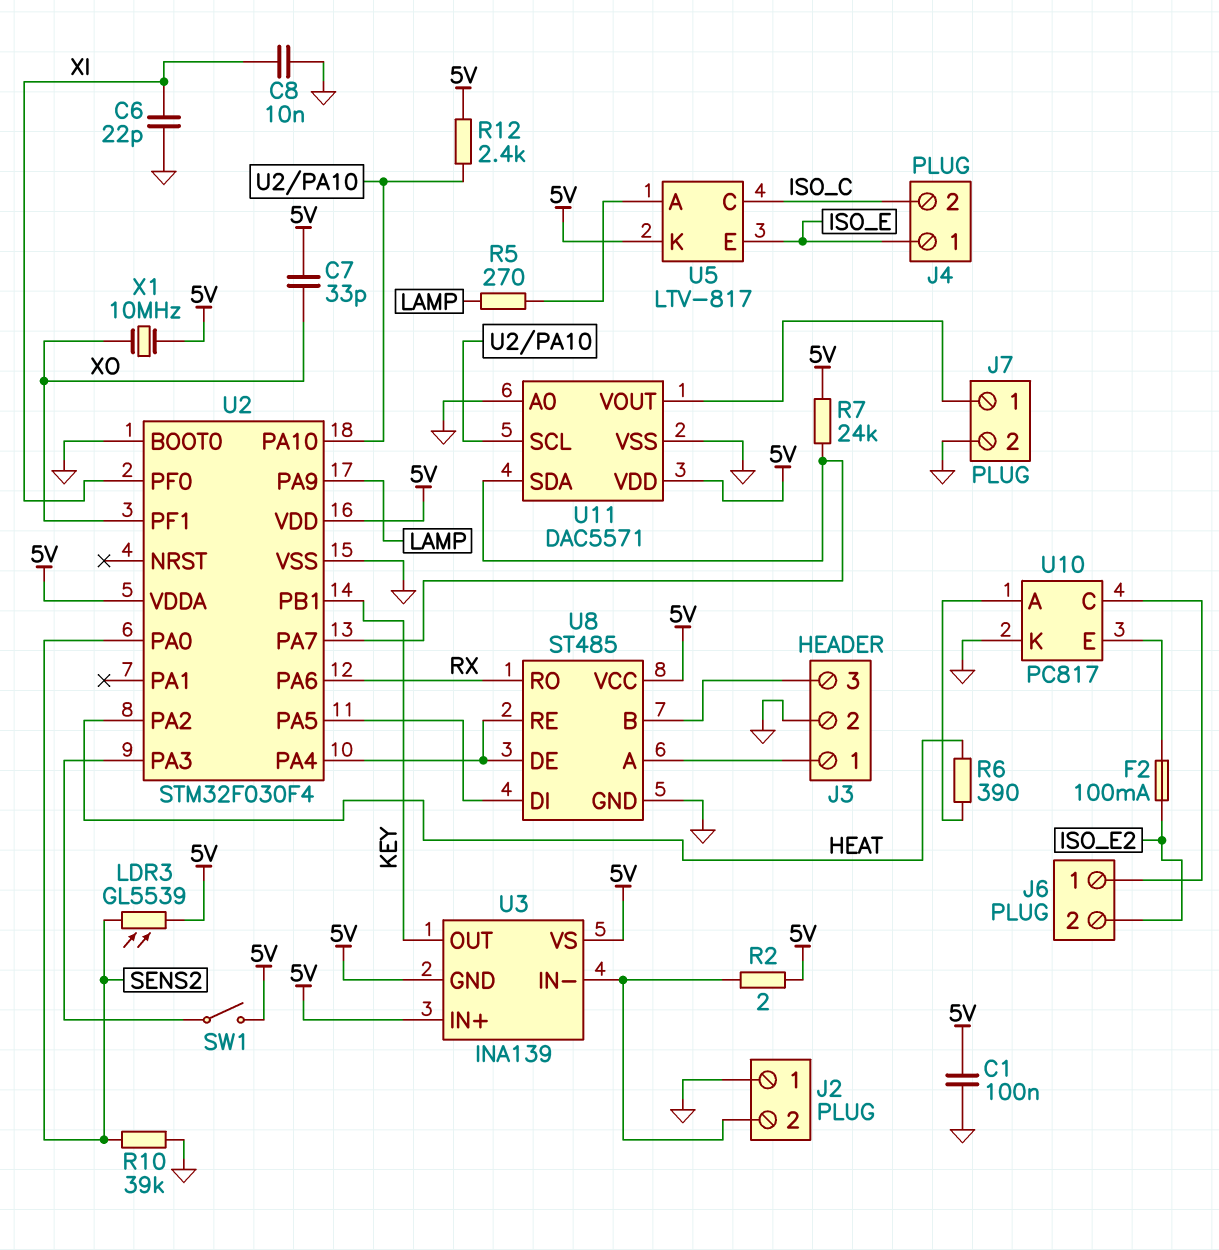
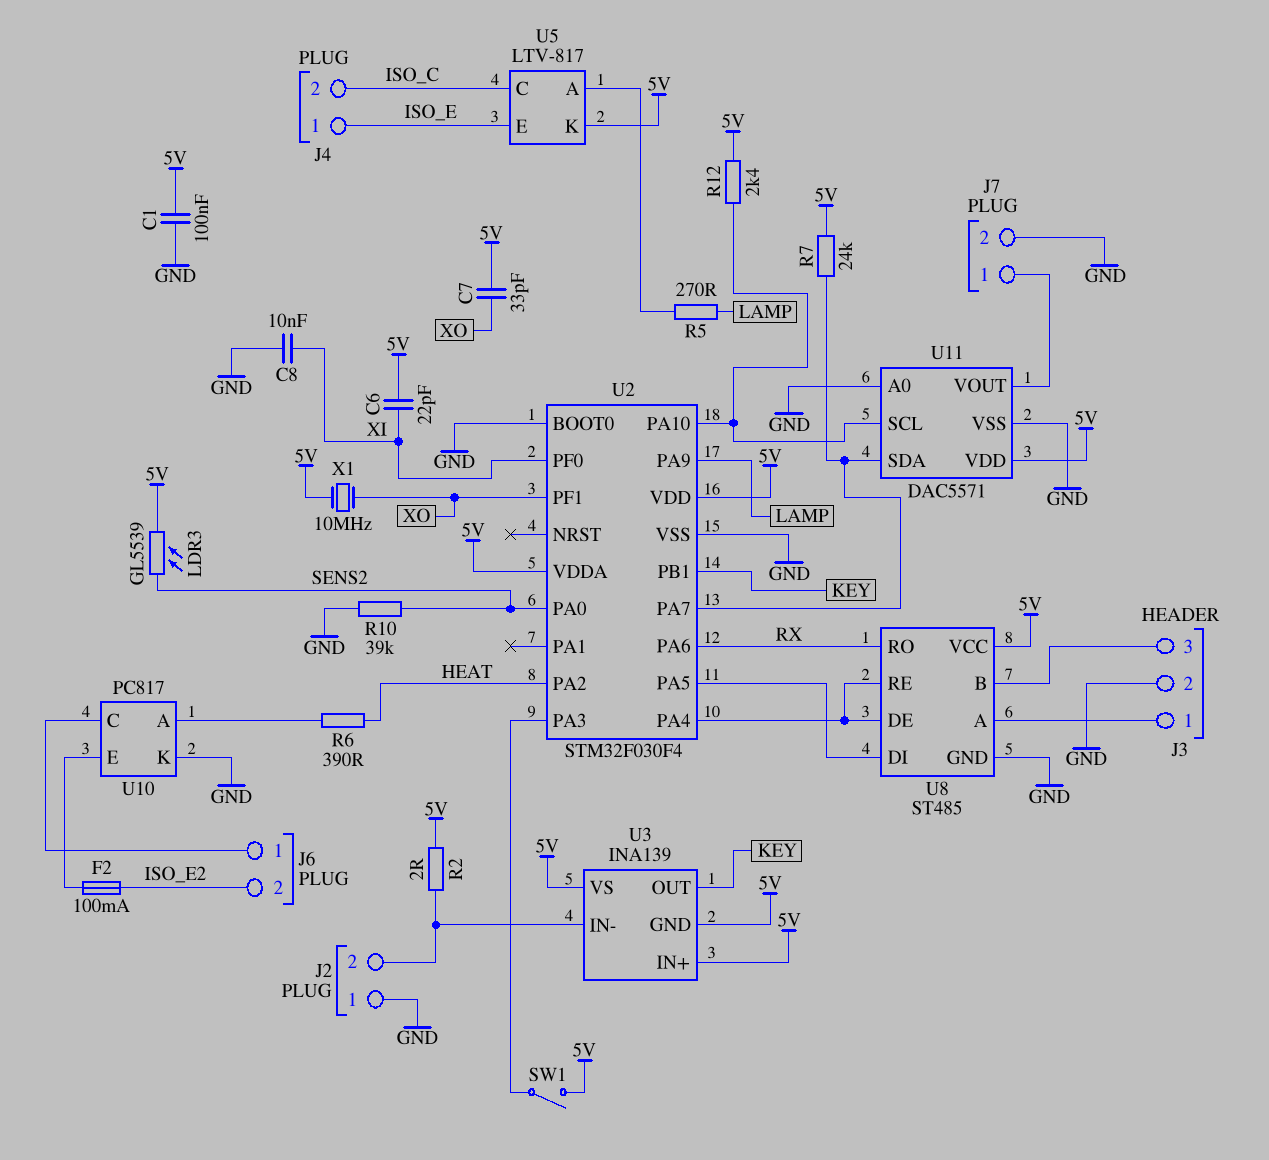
C6: 22pF (GND, XI) -> 22pF (5V, XI)

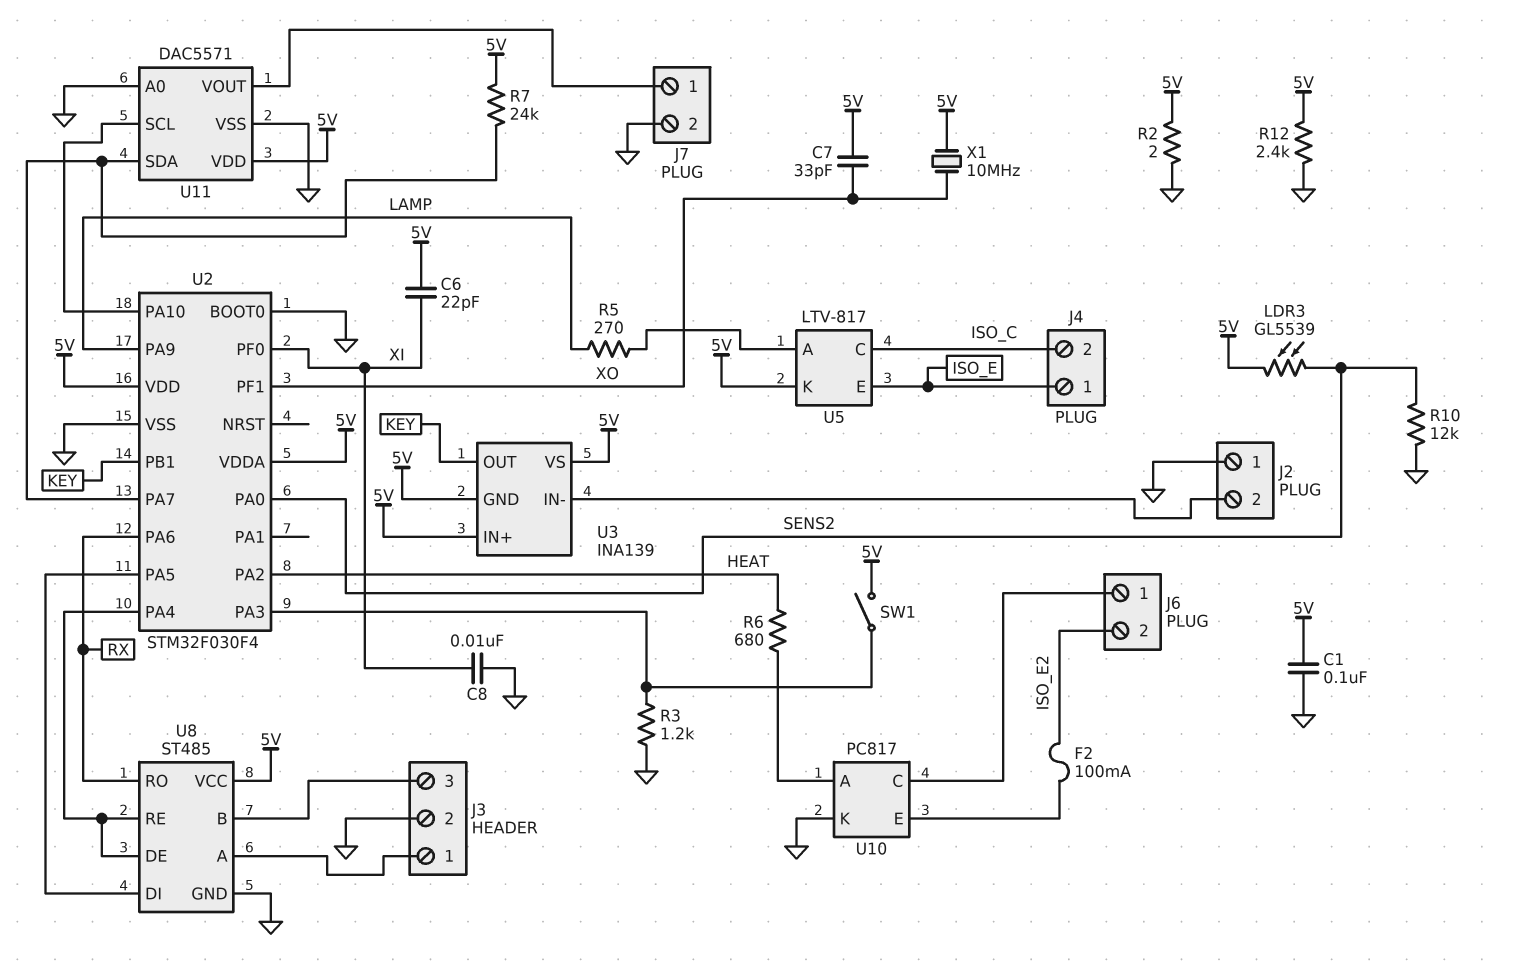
R2: 2 (5V, J2/2) -> 2 (5V, GND)
R3: none -> 1.2k (GND, U2/PA3)
R6: 390 (HEAT, U10/A) -> 680 (HEAT, U10/A)
R10: 39k (GND, SENS2) -> 12k (GND, SENS2)
R12: 2.4k (5V, U2/PA10) -> 2.4k (5V, GND)

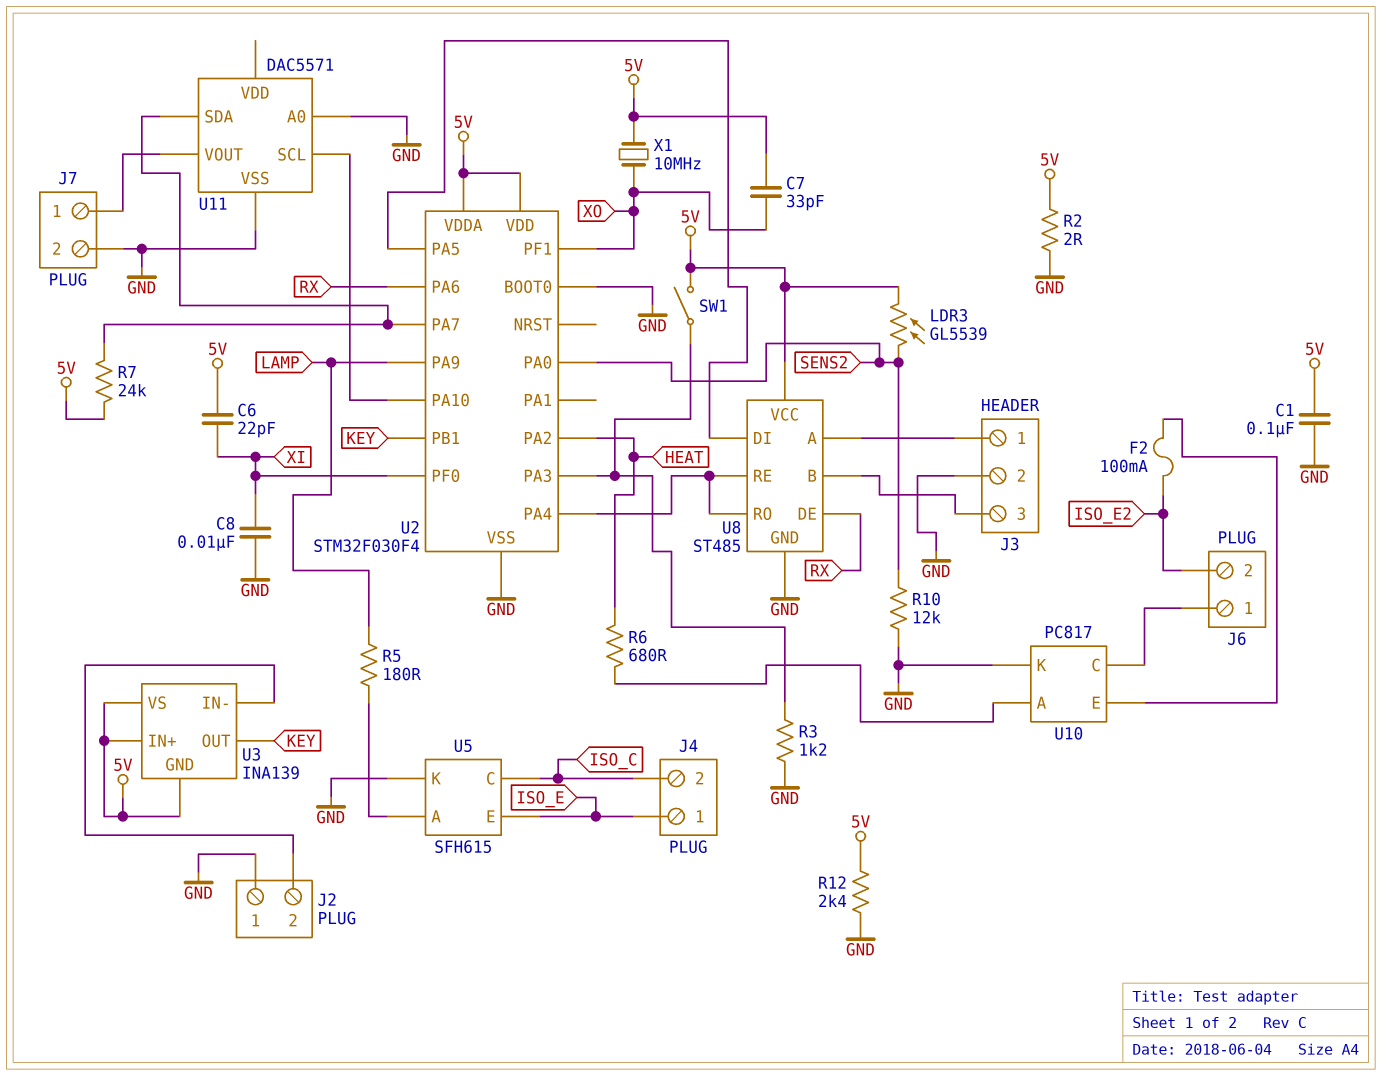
R5: 270 (LAMP, U5/A) -> 180 (LAMP, U5/A)
U5: LTV-817 -> SFH615
U5 pin K: 5V -> GND
U8 pin DE: U2/PA4 -> RX
U8 pin RO: RX -> U2/PA4
U11 pin VDD: 5V -> none

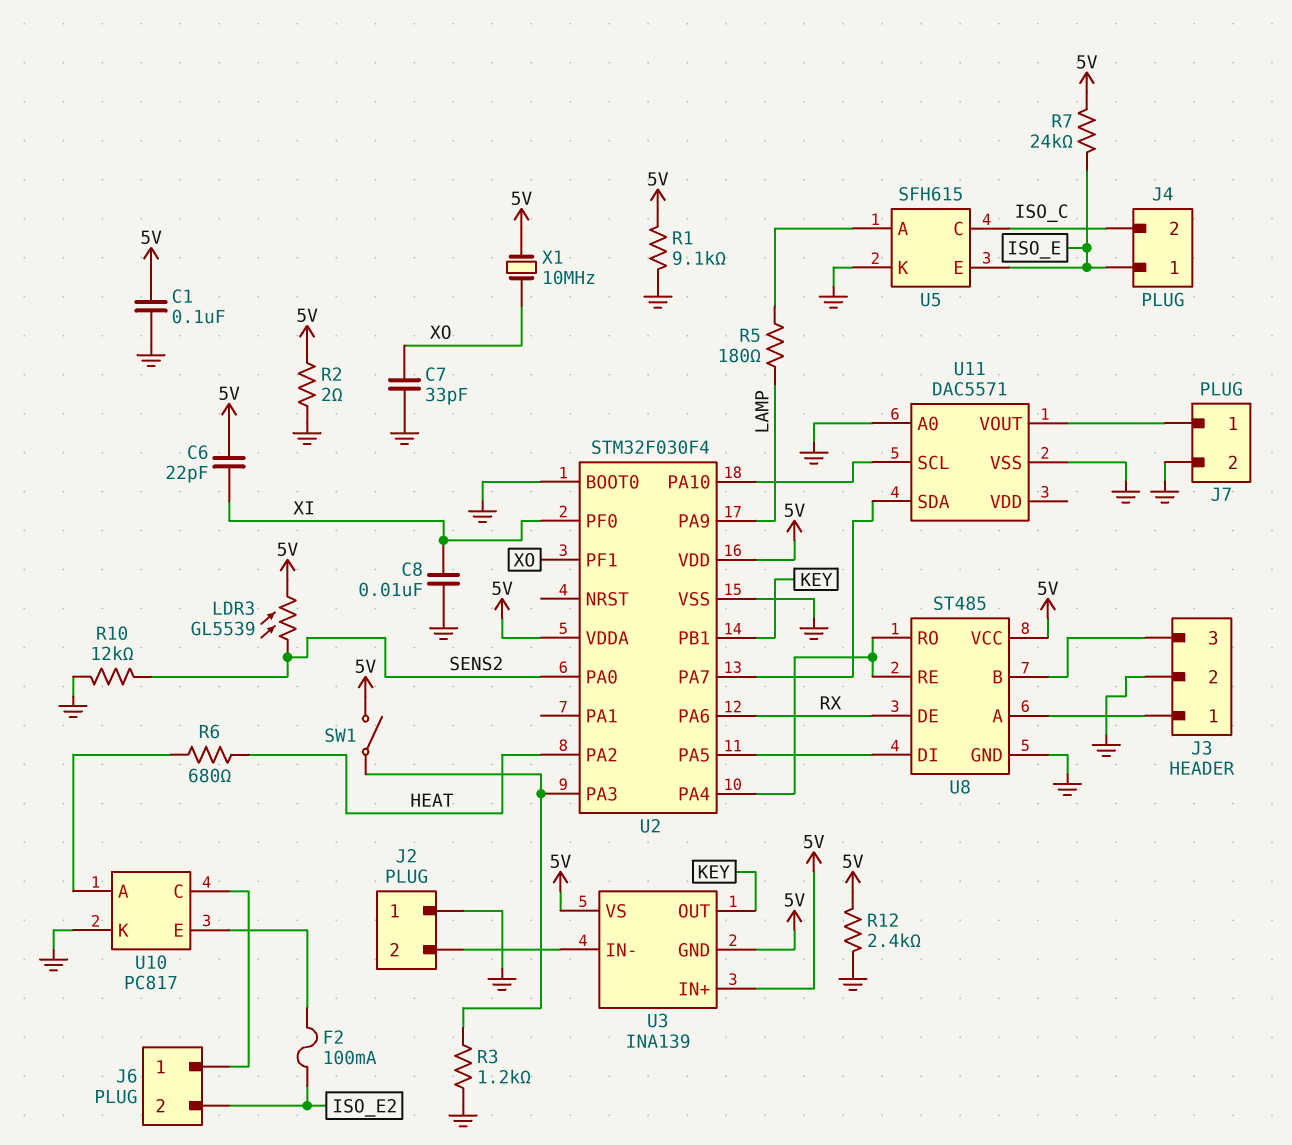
C7: 33pF (5V, XO) -> 33pF (GND, XO)
R1: none -> 9.1k (5V, GND)
R7: 24k (5V, U2/PA7) -> 24k (5V, ISO_E)

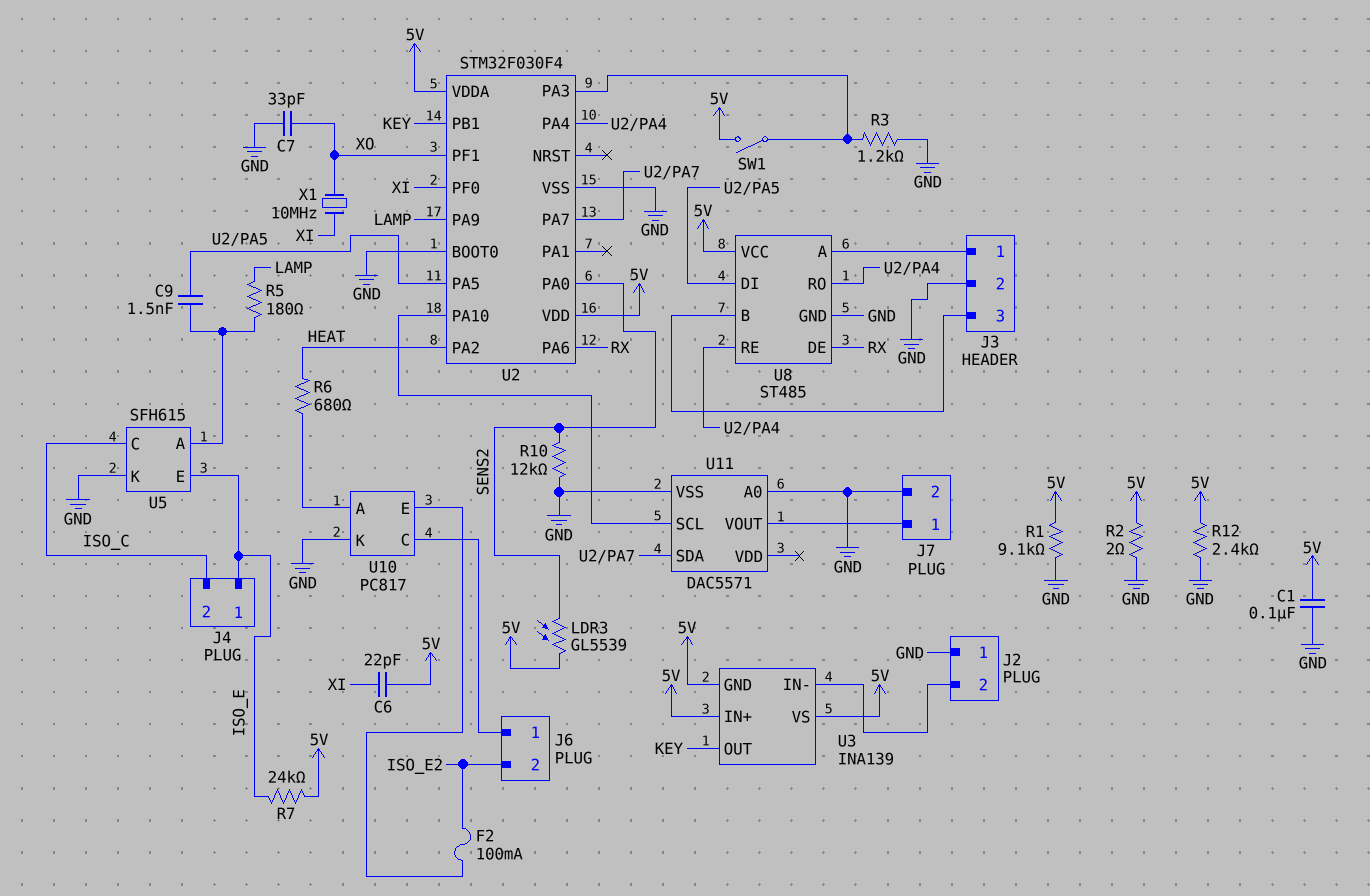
C8: 10nF (GND, XI) -> none
C9: none -> 1.5nF (U2/PA5, U5/A)
X1: 10MHz (5V, XO) -> 10MHz (XI, XO)

